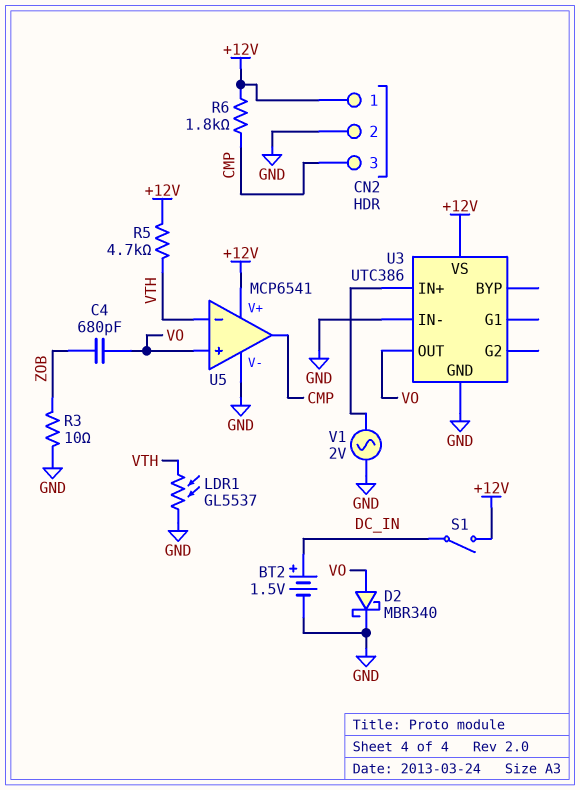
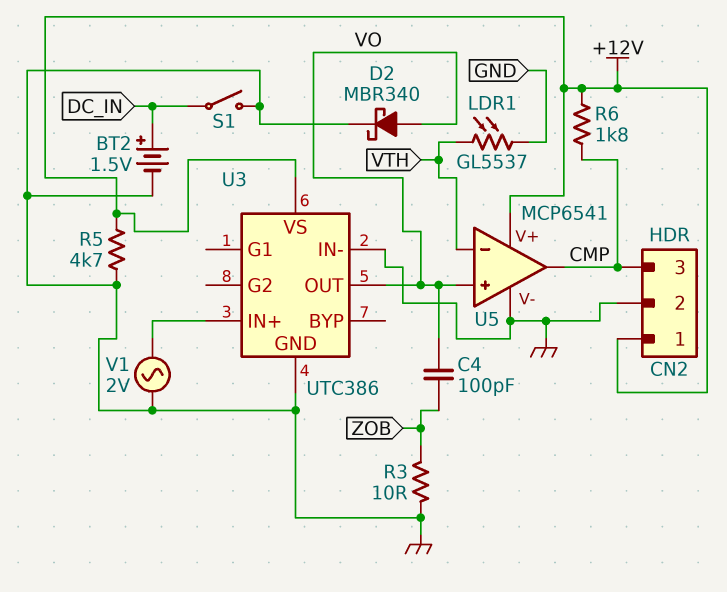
C4: 680pF (VO, ZOB) -> 100pF (VO, ZOB)
R5: 4.7k (+12V, VTH) -> 4.7k (+12V, GND)
S1: switch (+12V, DC_IN) -> switch (DC_IN, GND)

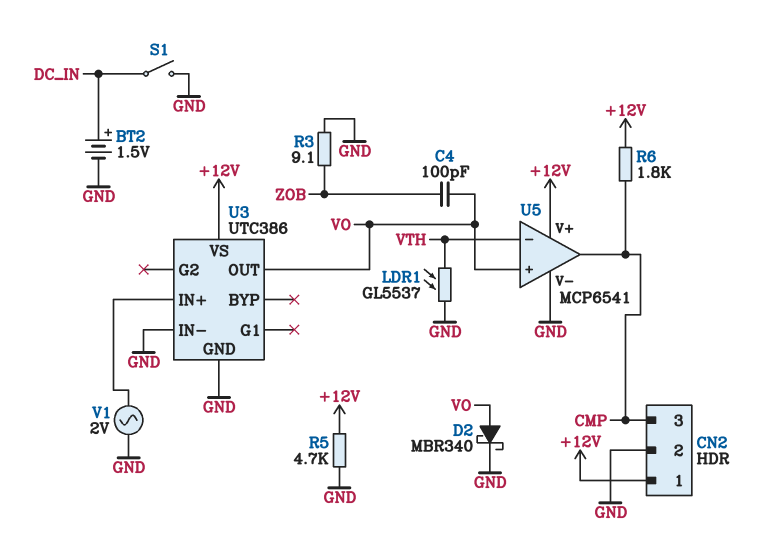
R3: 10 (GND, ZOB) -> 9.1 (GND, ZOB)

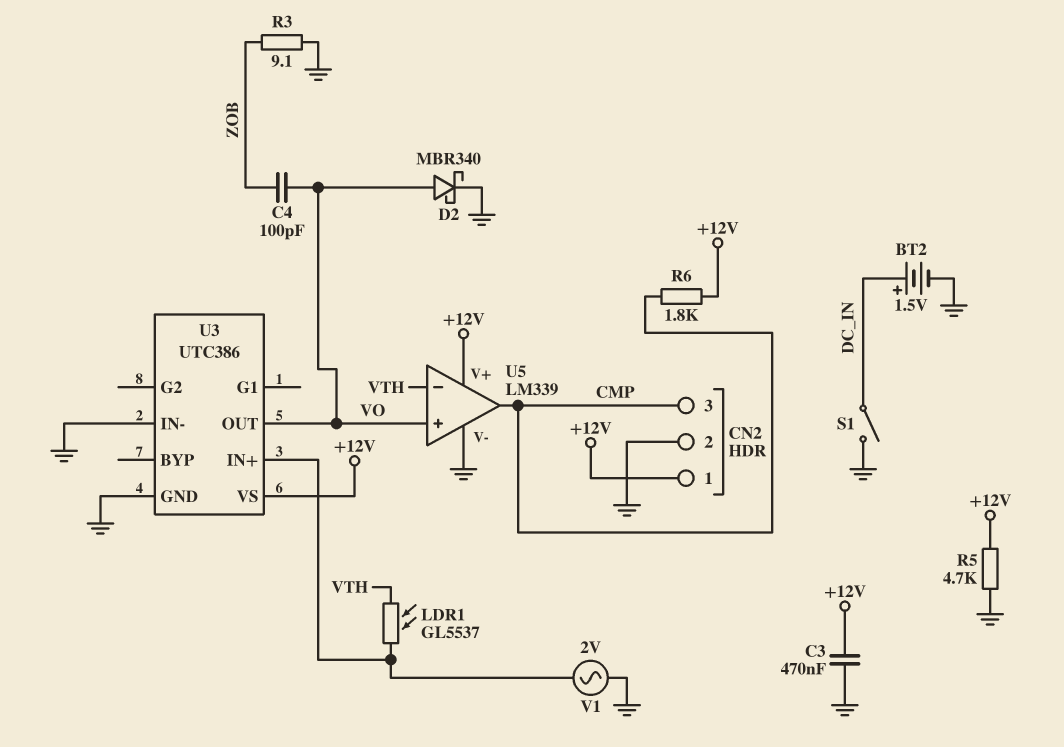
C3: none -> 470nF (+12V, GND)
LDR1: GL5537 (GND, VTH) -> GL5537 (U3/IN+, VTH)
U5: MCP6541 -> LM339

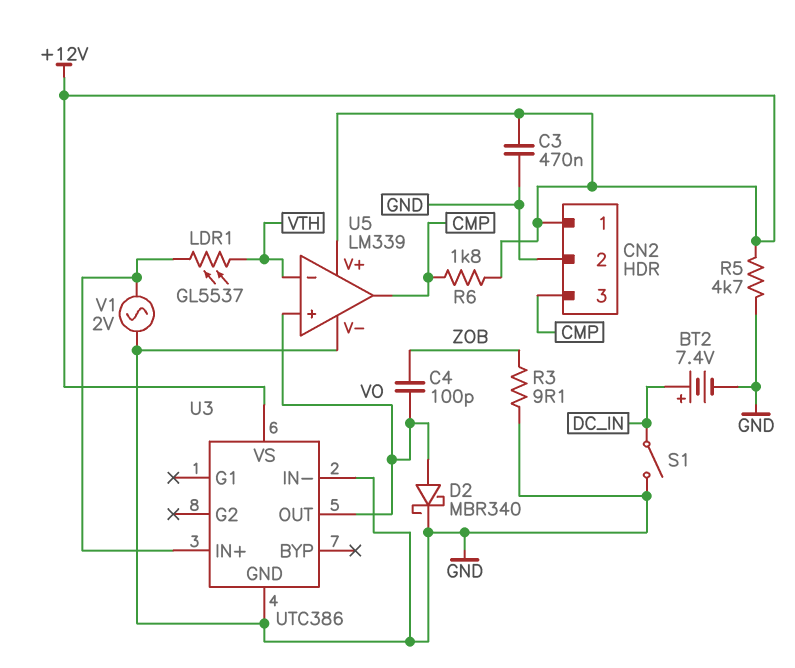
BT2: 1.5V (plus DC_IN, minus GND) -> 7.4V (plus DC_IN, minus GND)

